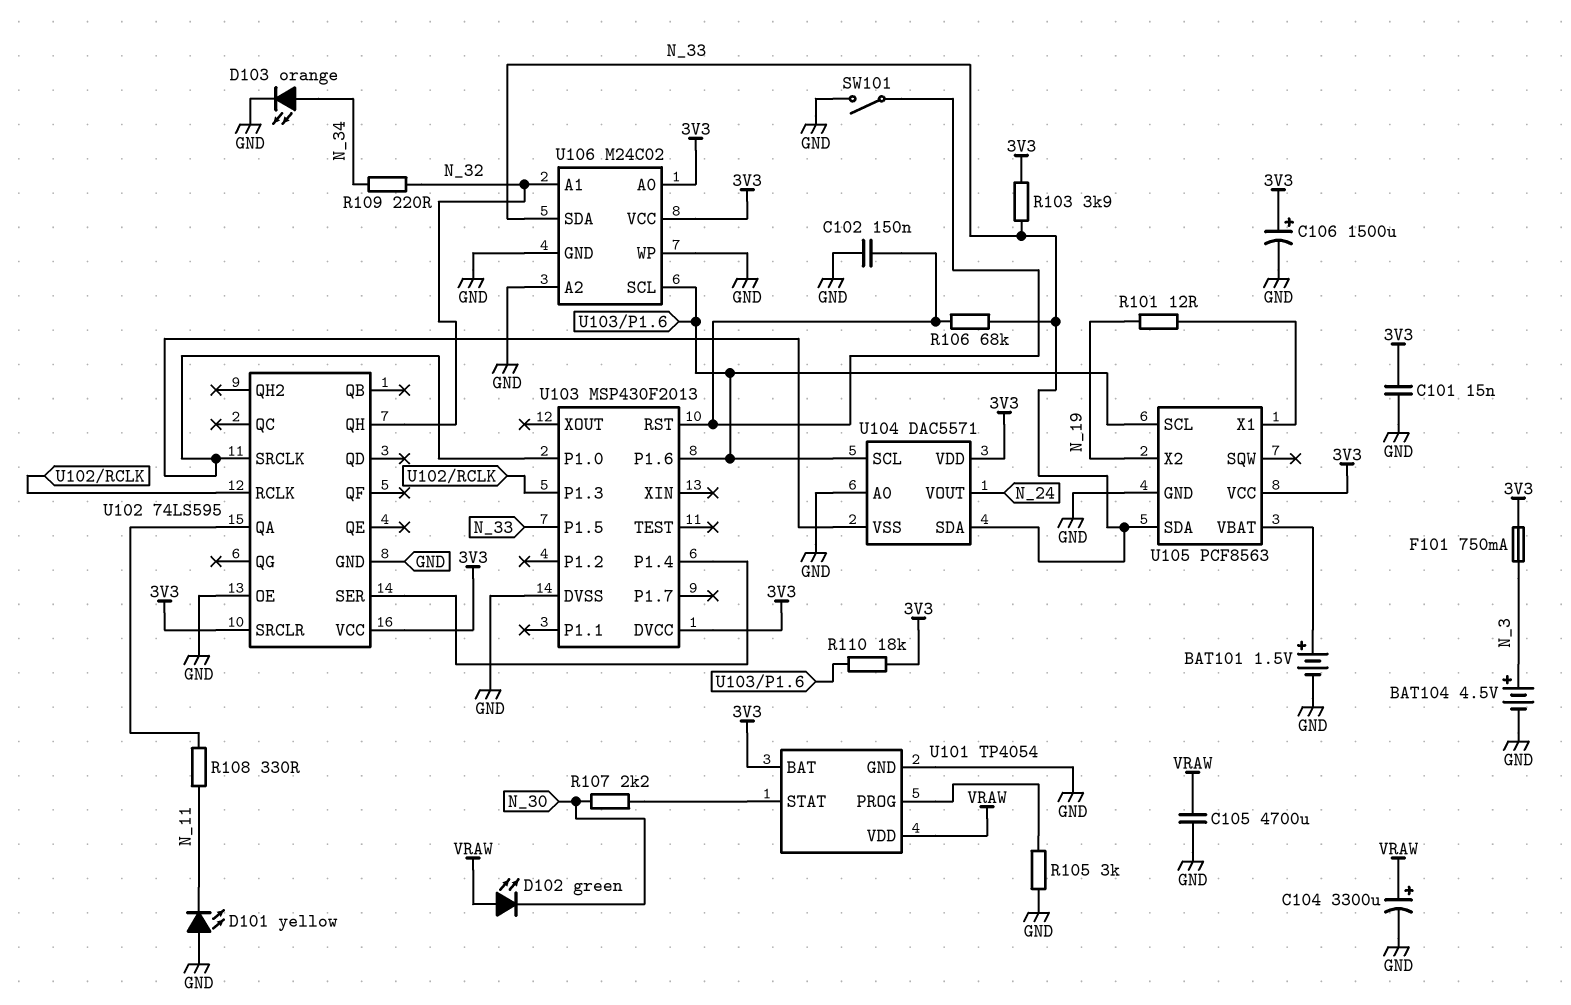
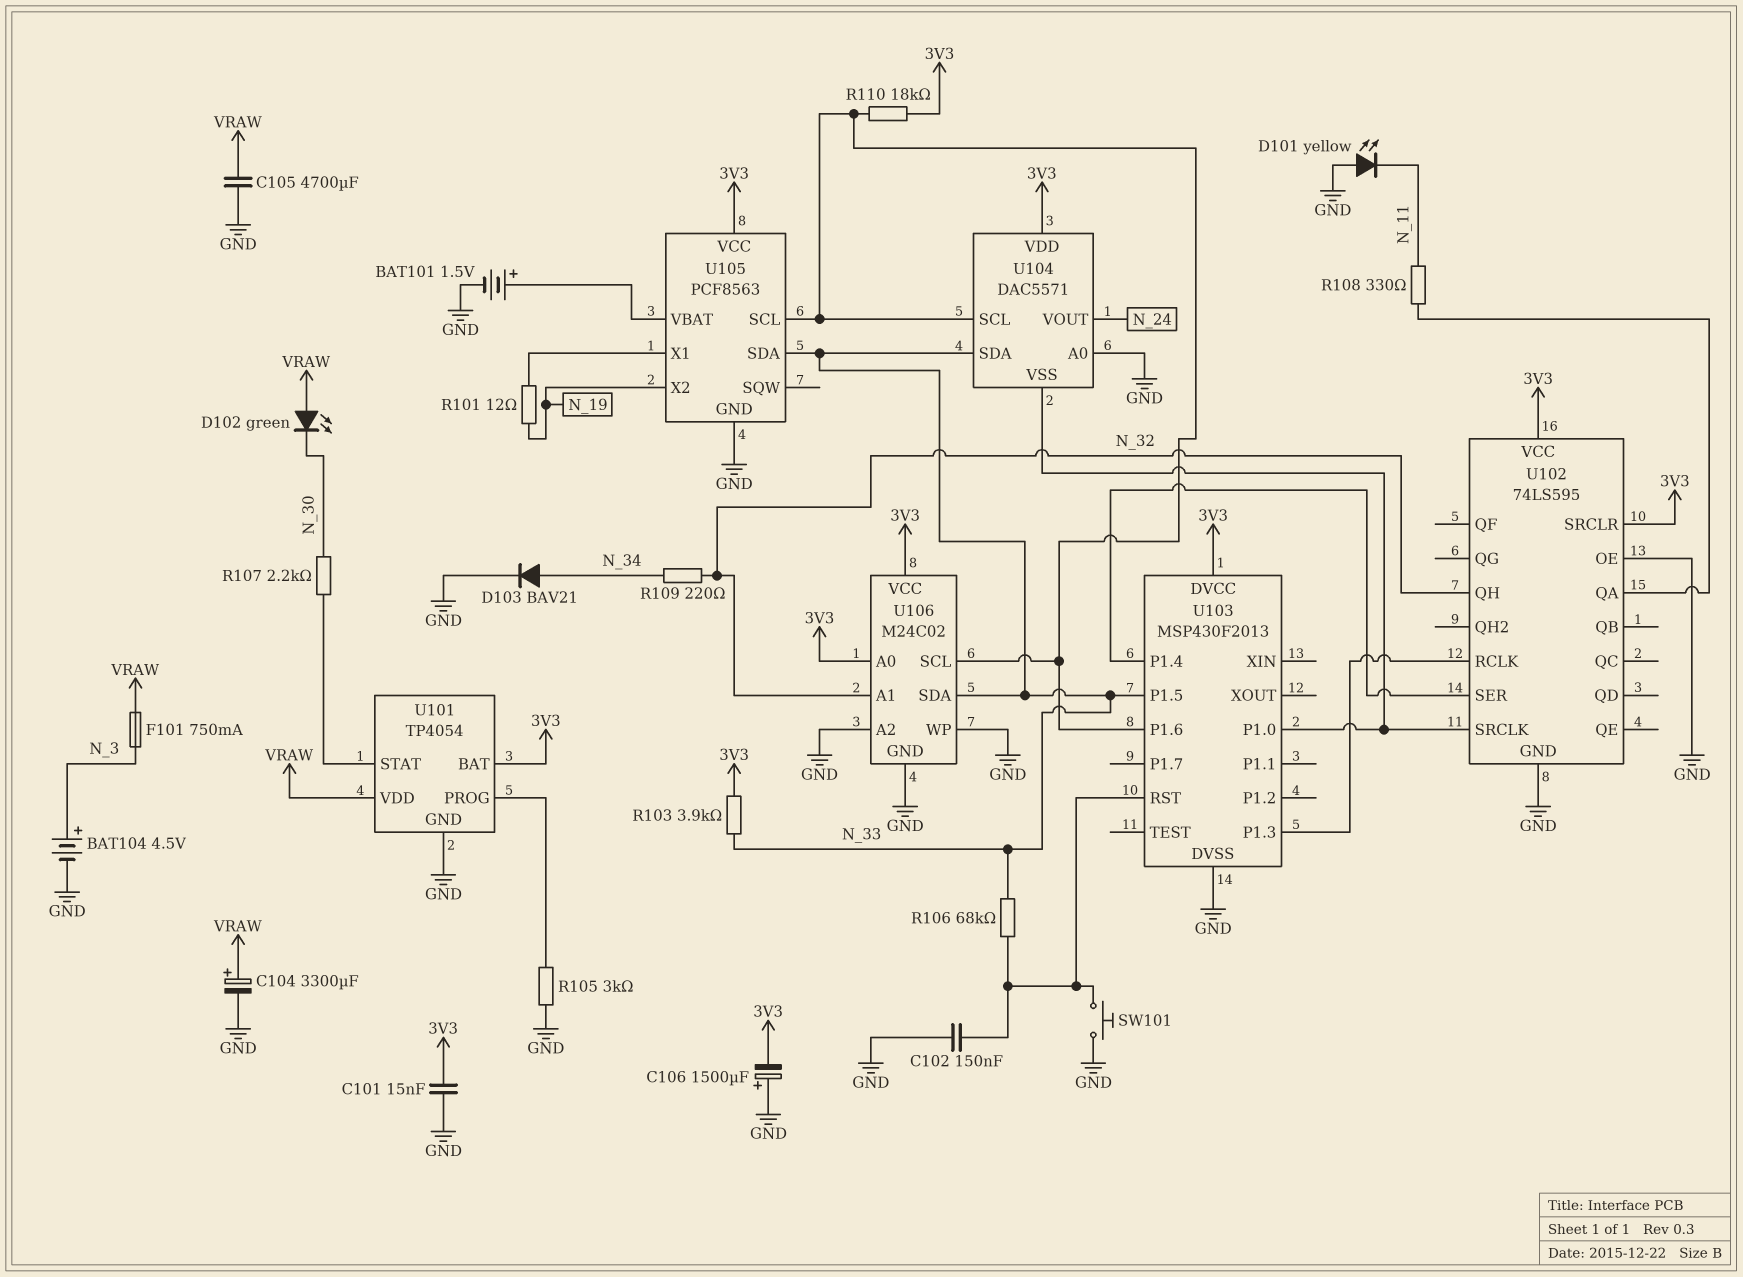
C106: 1500uF (plus 3V3, minus GND) -> 1500uF (plus GND, minus 3V3)
D103: LED orange (A N_34, K GND) -> diode BAV21 (A N_34, K GND)
F101: 750mA (3V3, N_3) -> 750mA (N_3, VRAW)
SW101: switch (GND, U103/RST) -> button (GND, U103/RST)

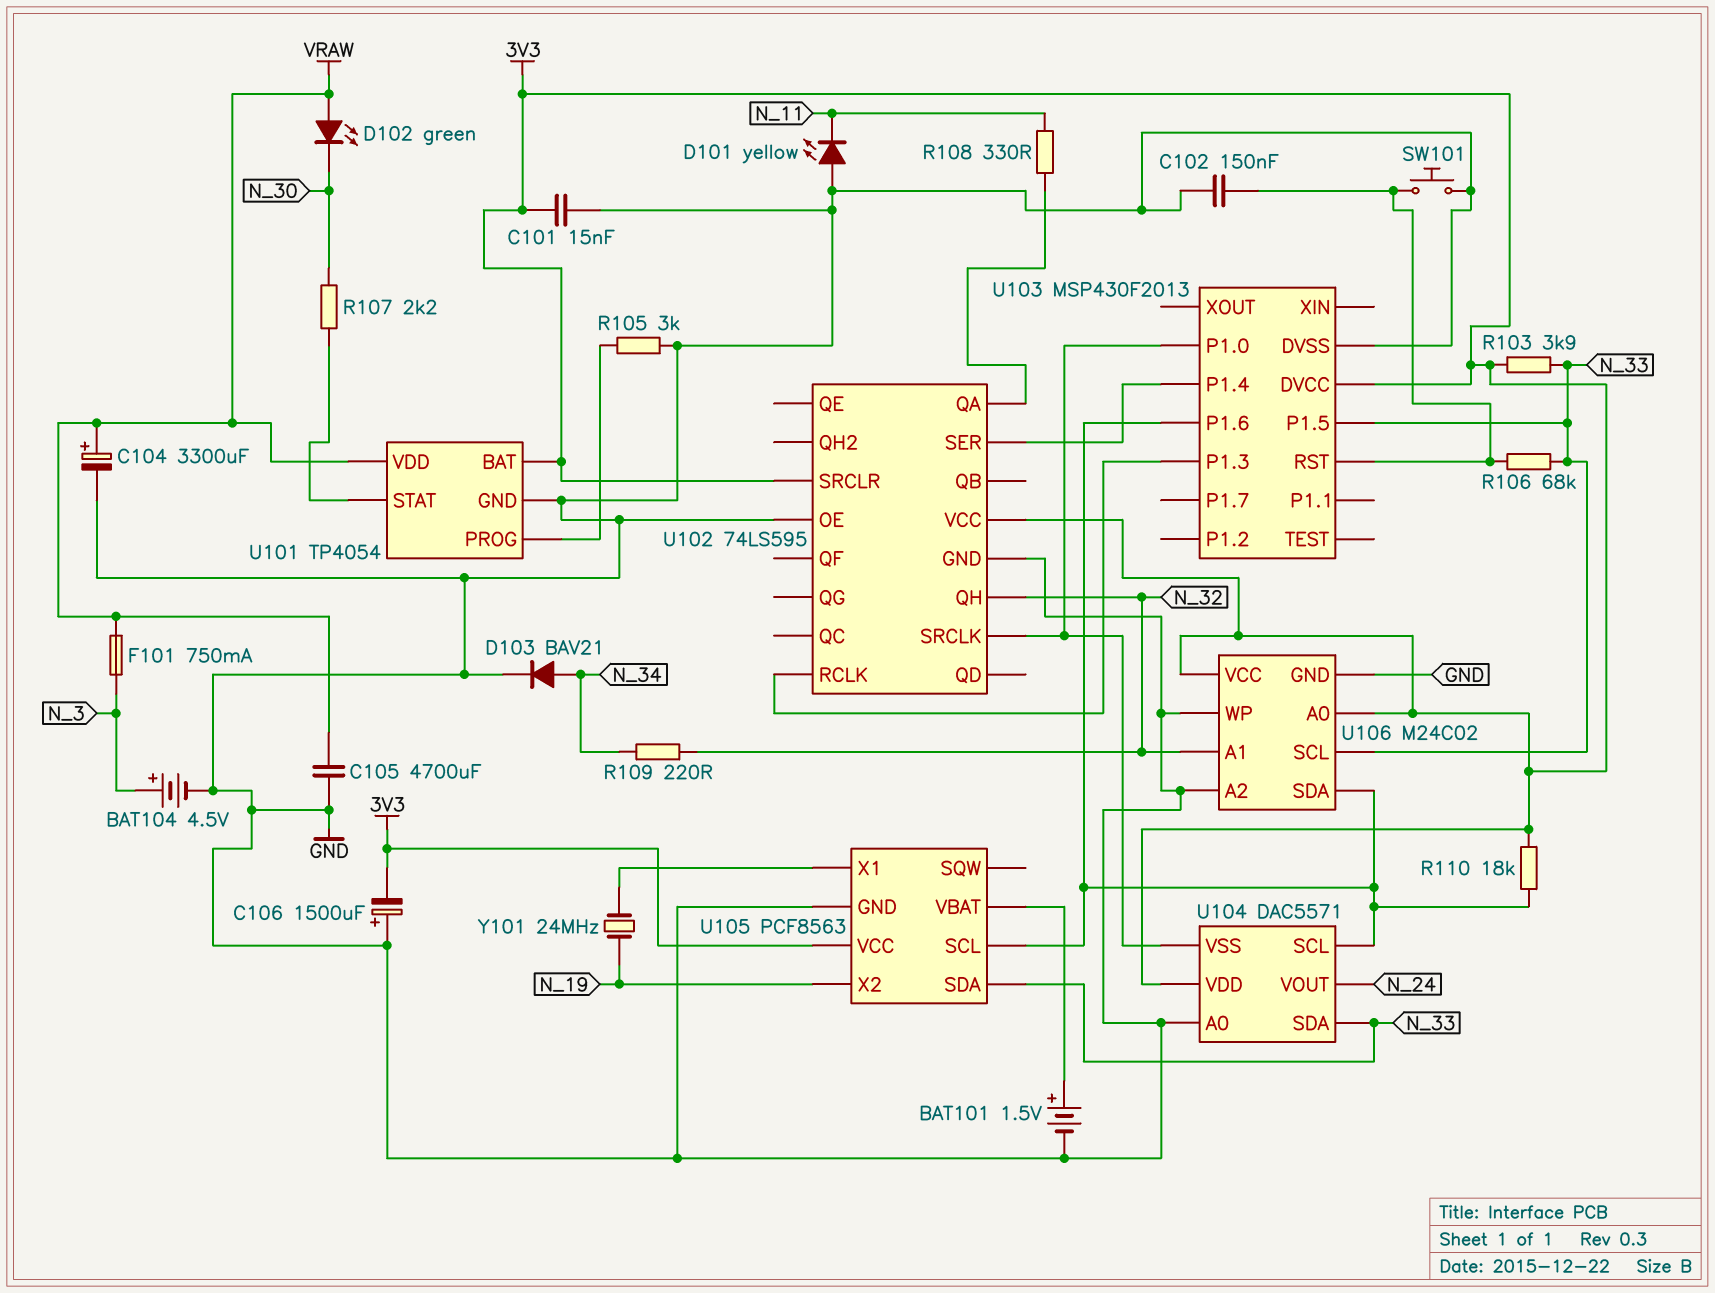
R101: 12 (N_19, U105/X1) -> none
U106 pin SCL: U103/P1.6 -> N_33
U106 pin SDA: N_33 -> U103/P1.6
Y101: none -> 24MHz (N_19, U105/X1)

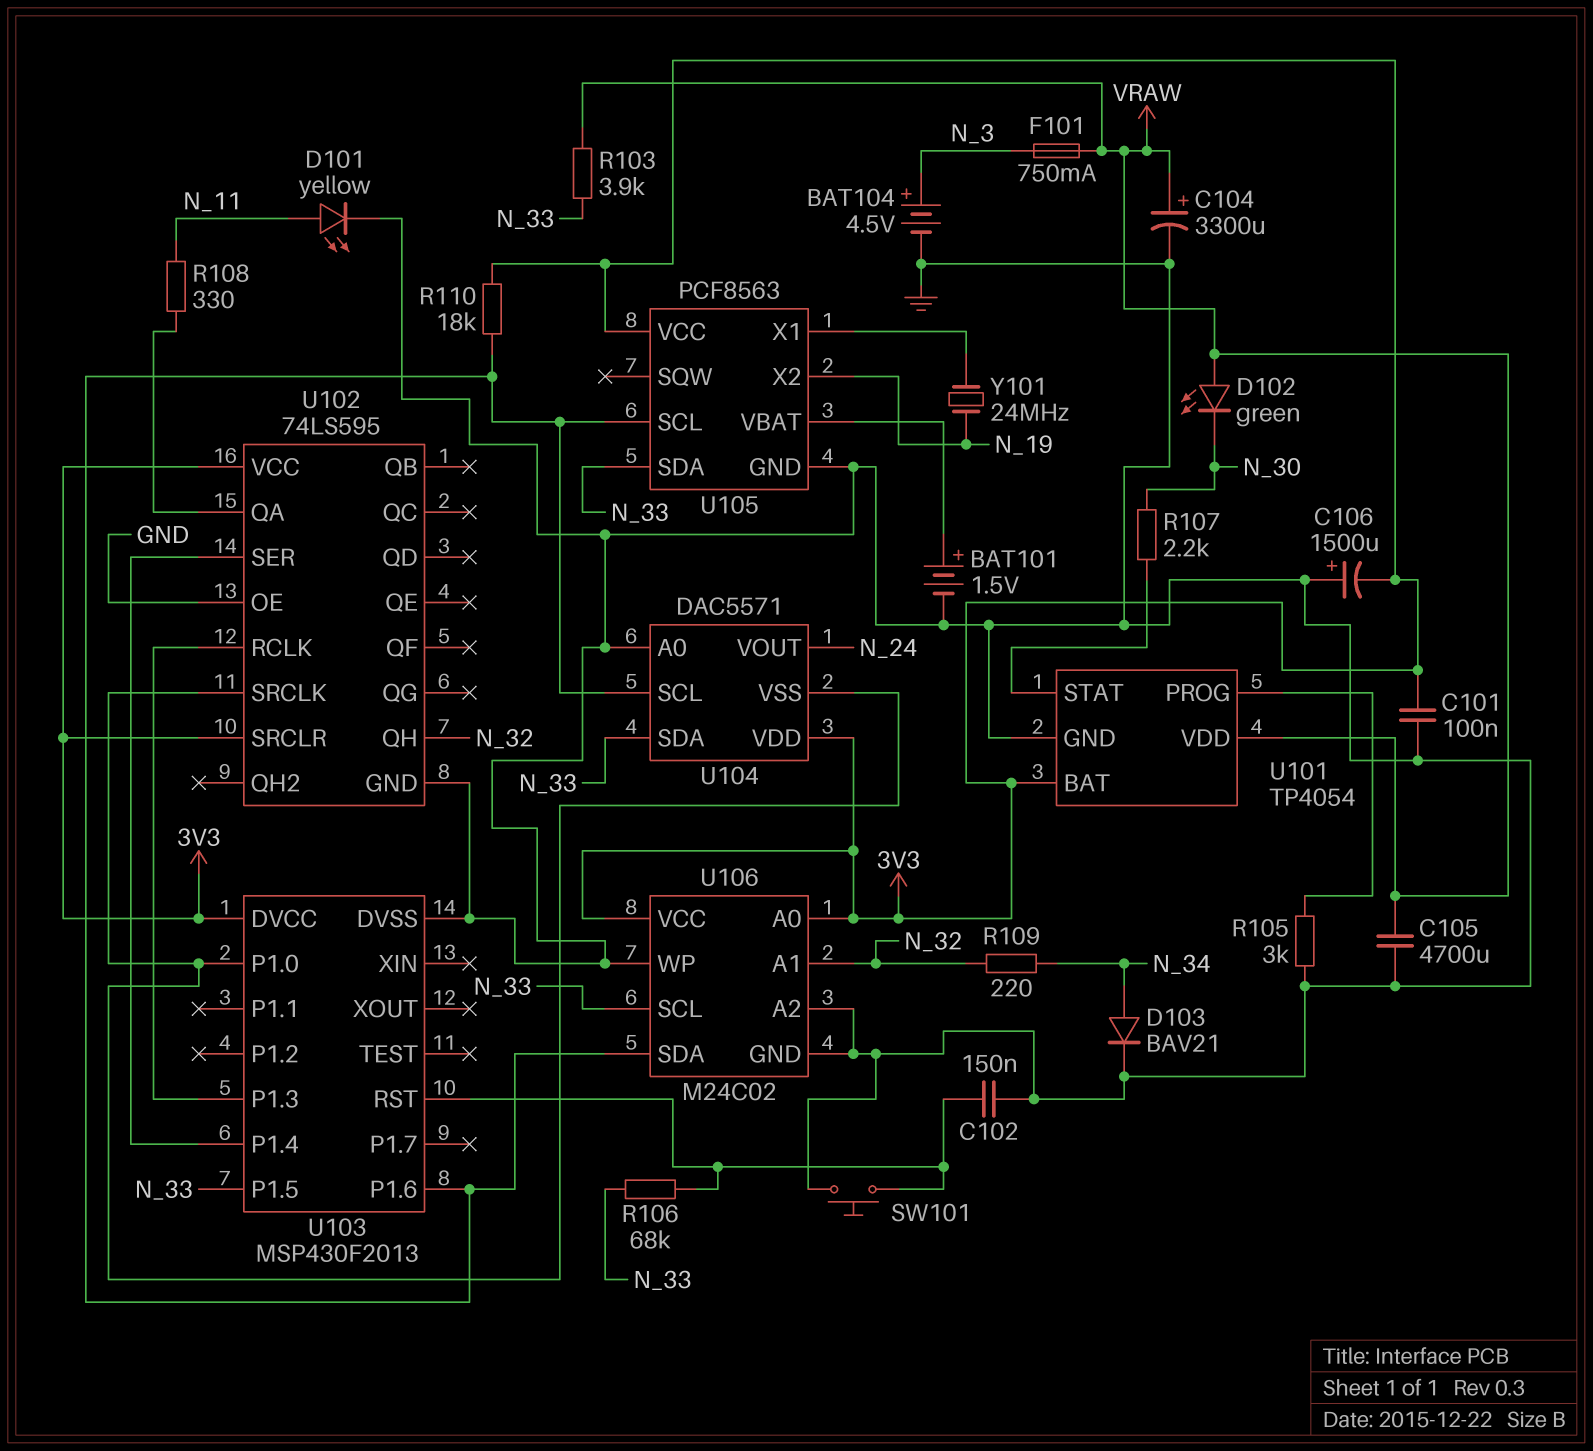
C101: 15nF (3V3, GND) -> 100nF (3V3, GND)
D101: LED yellow (A GND, K N_11) -> LED yellow (A N_11, K GND)
R103: 3.9k (3V3, N_33) -> 3.9k (N_33, VRAW)

